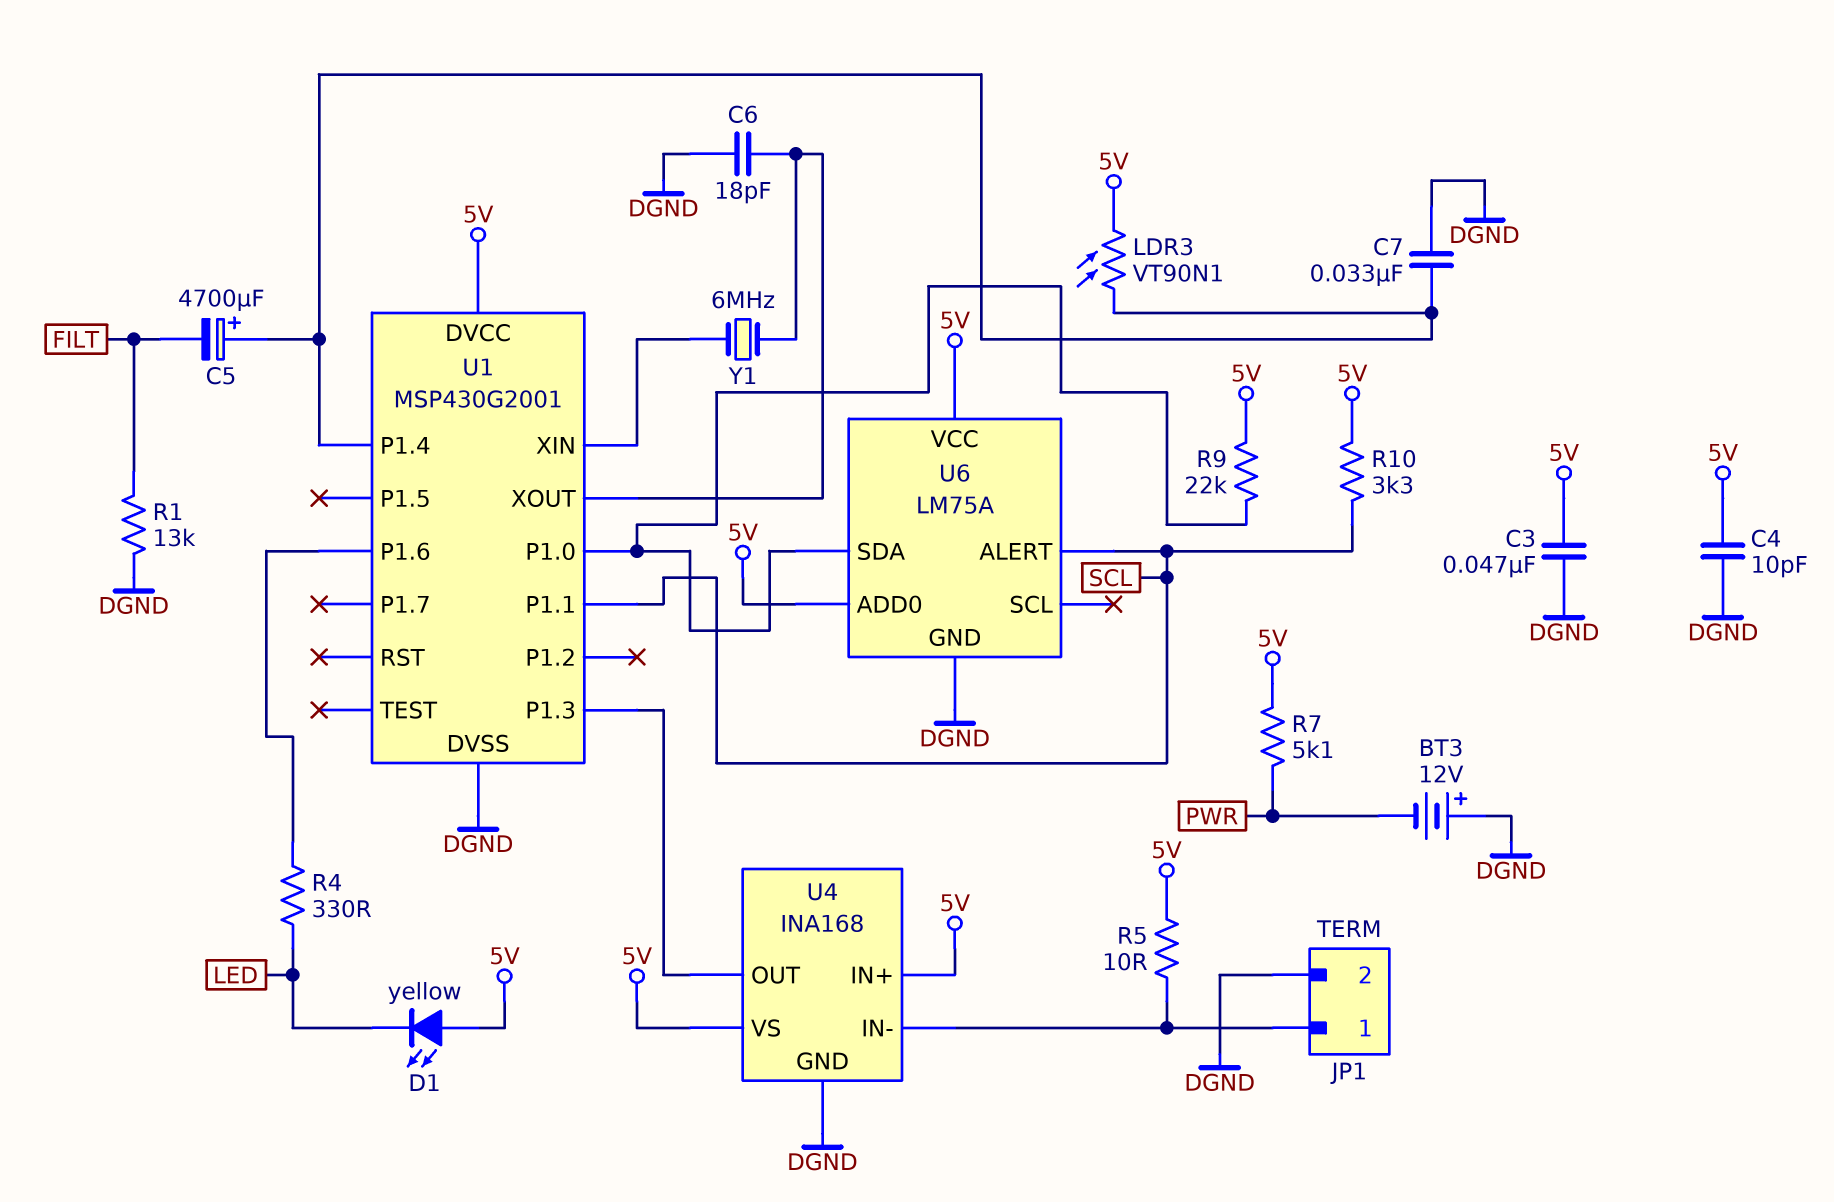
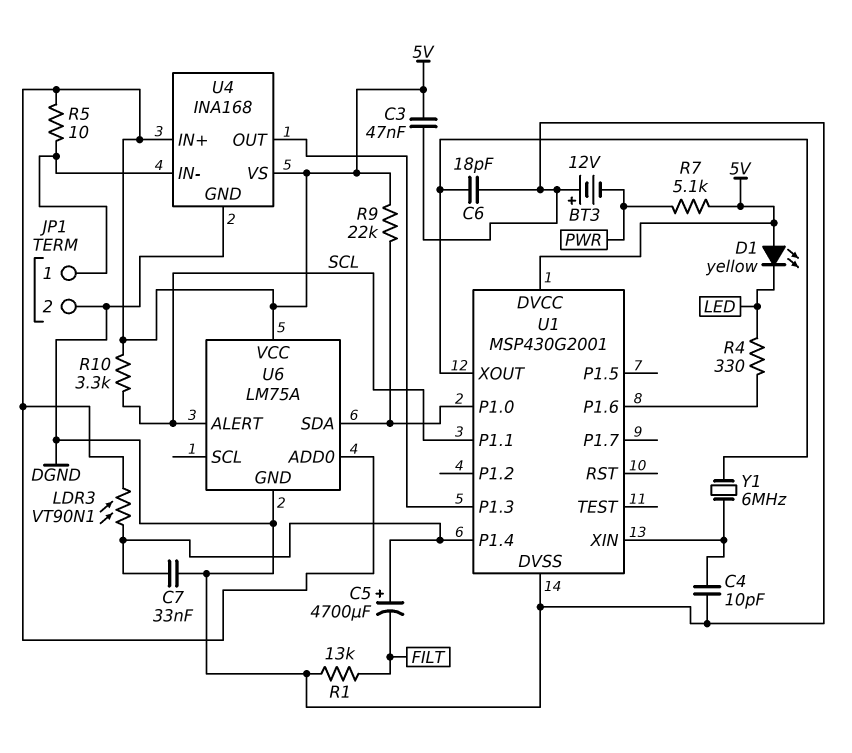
C4: 10pF (5V, DGND) -> 10pF (DGND, U1/XIN)

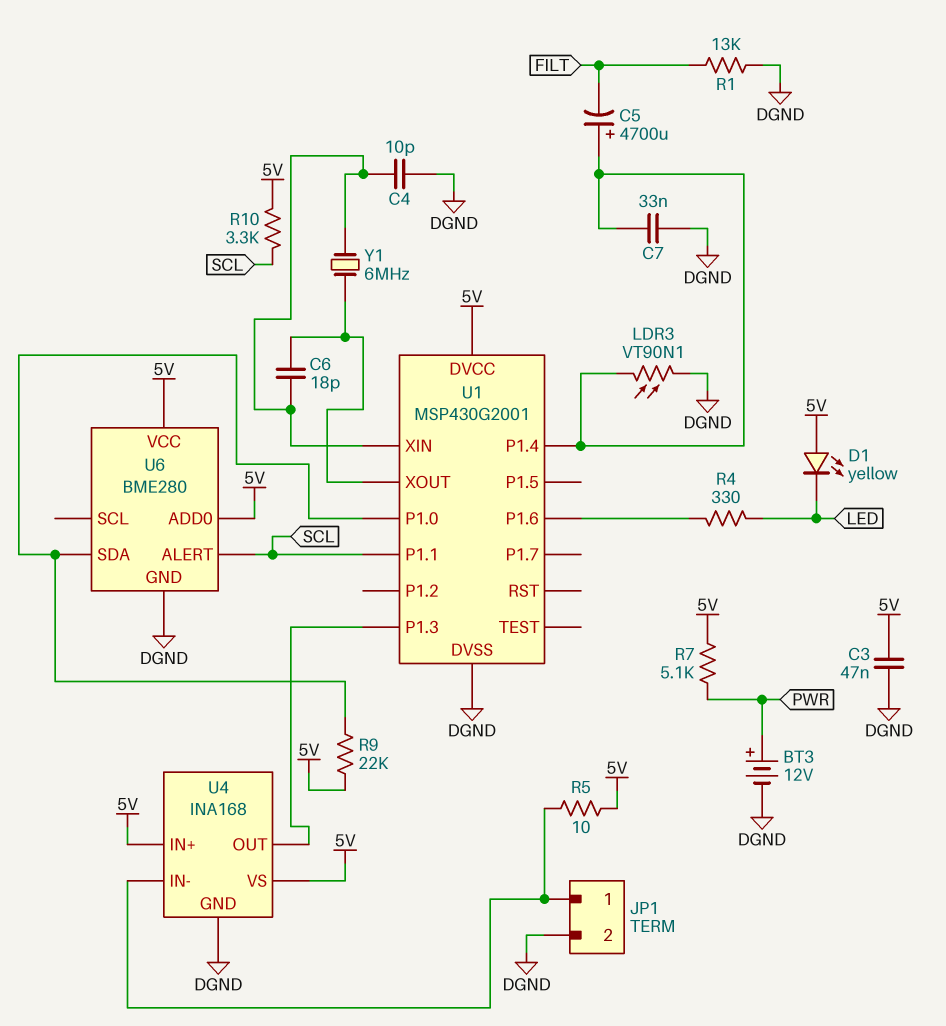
BT3: 12V (plus DGND, minus PWR) -> 12V (plus PWR, minus DGND)
C6: 18pF (DGND, U1/XOUT) -> 18pF (U1/XIN, U1/XOUT)
LDR3: VT90N1 (5V, U1/P1.4) -> VT90N1 (DGND, U1/P1.4)
U6: LM75A -> BME280

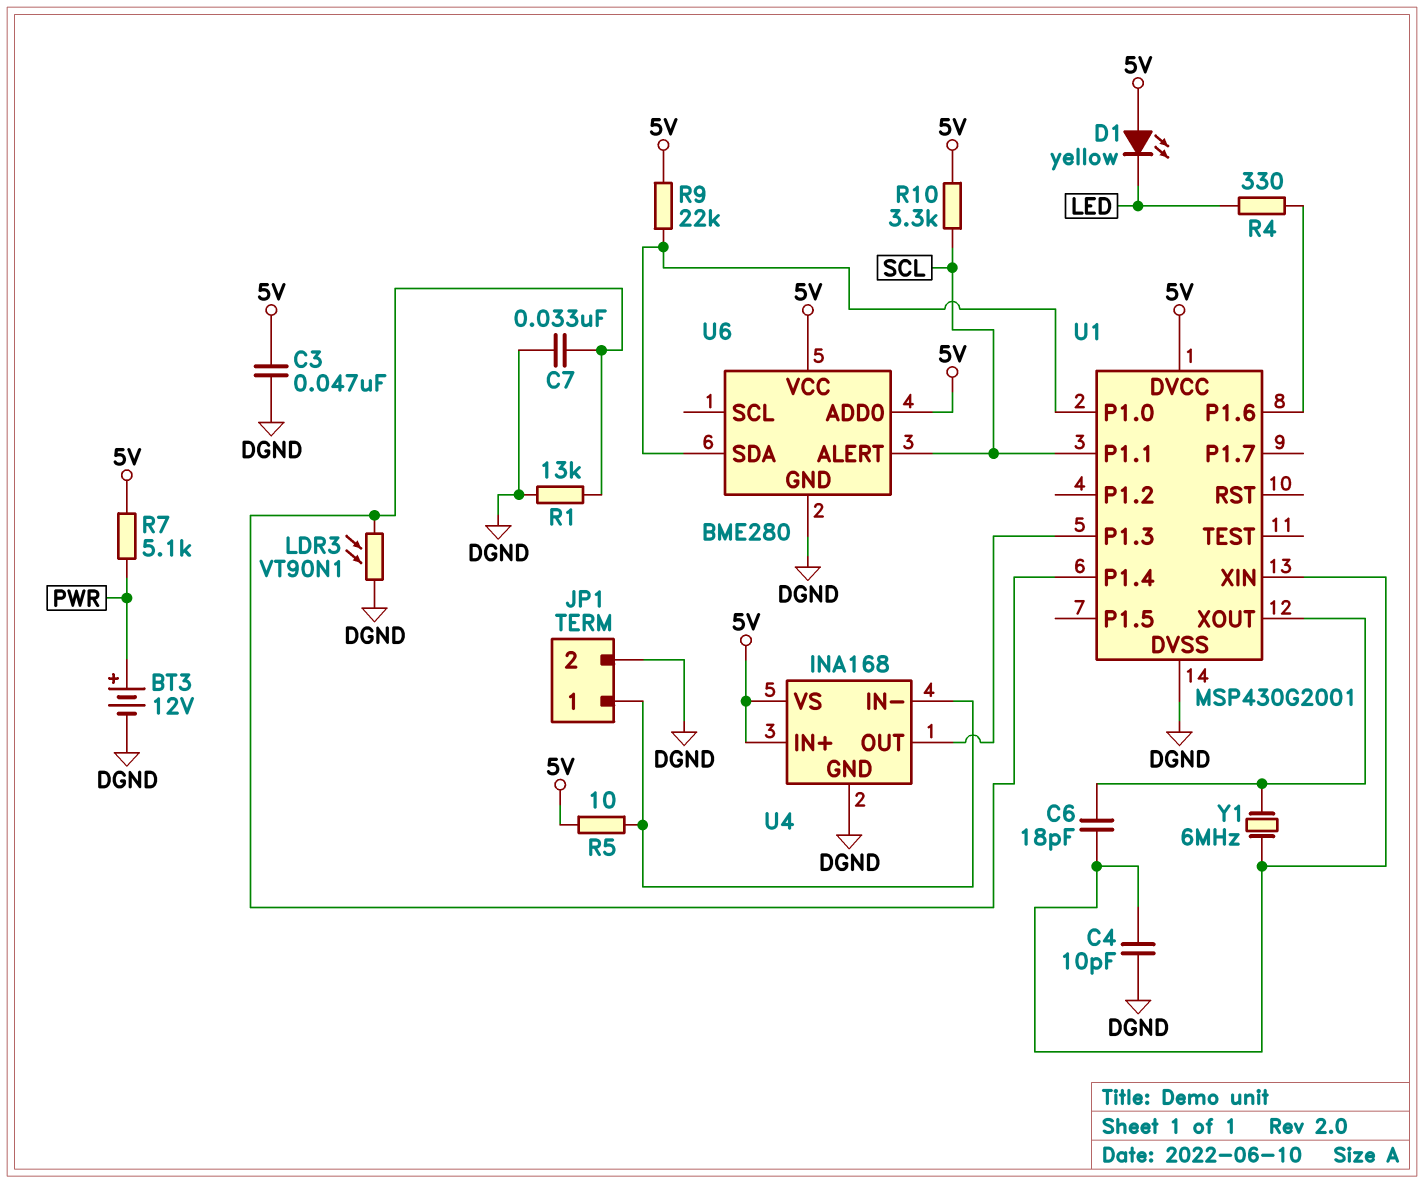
C5: 4700uF (plus U1/P1.4, minus FILT) -> none
R1: 13k (DGND, FILT) -> 13k (DGND, U1/P1.4)

